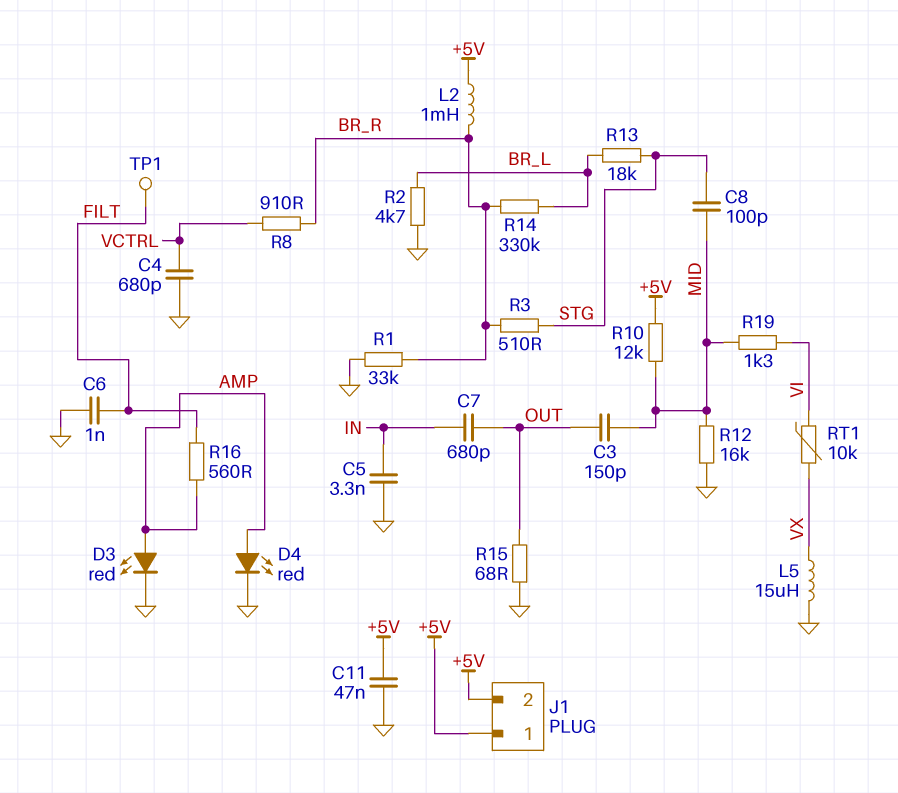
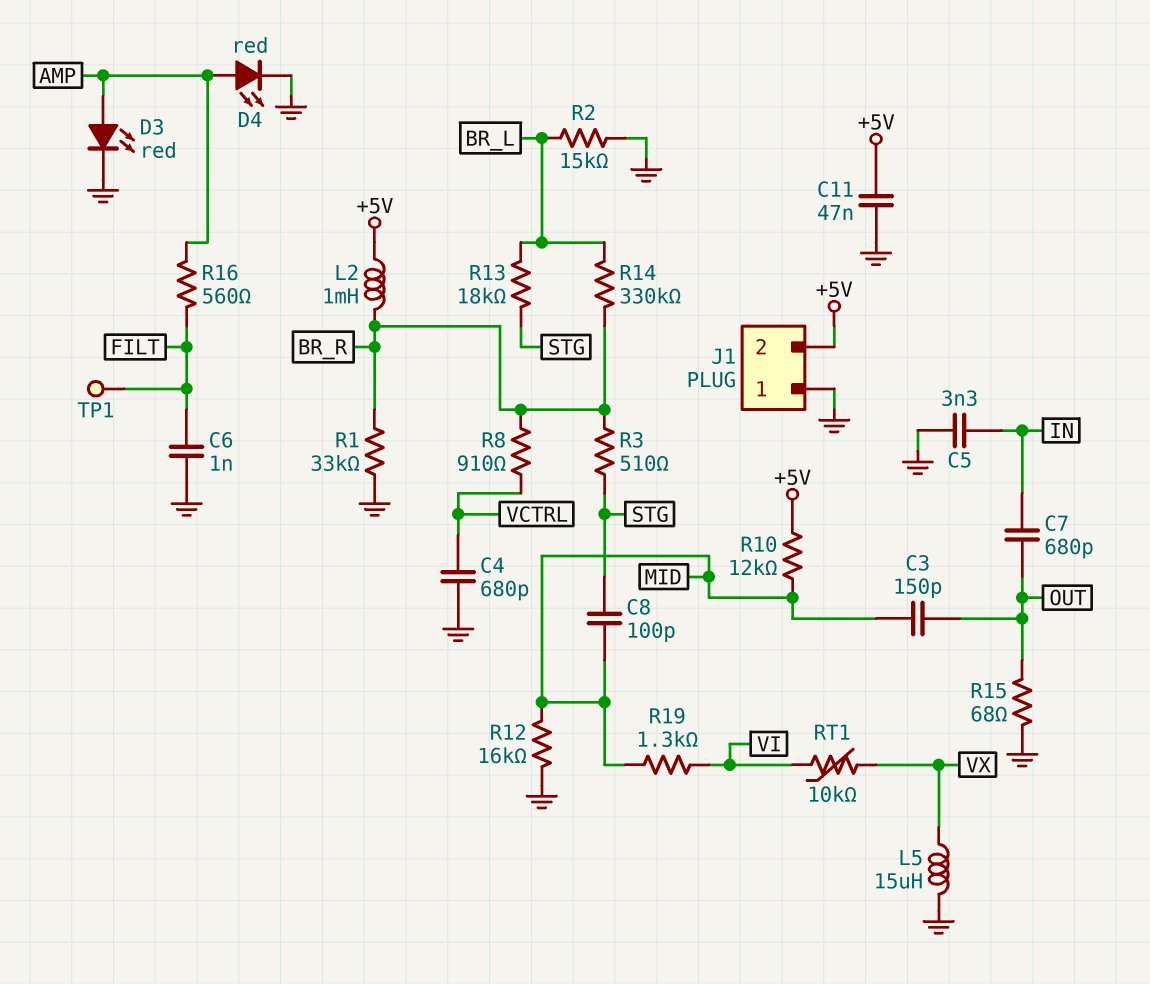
J1 pin 1: +5V -> GND
R2: 4.7k (BR_L, GND) -> 15k (BR_L, GND)

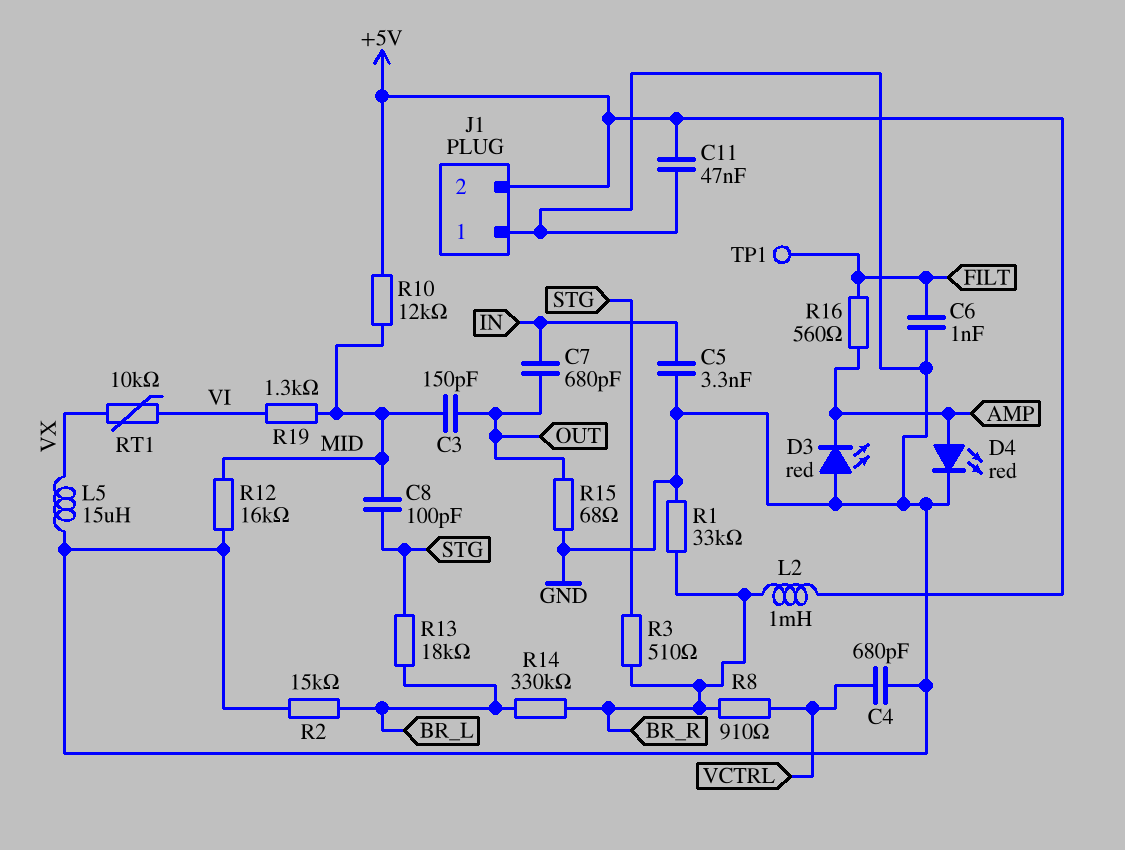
D3: LED red (A AMP, K GND) -> LED red (A GND, K AMP)

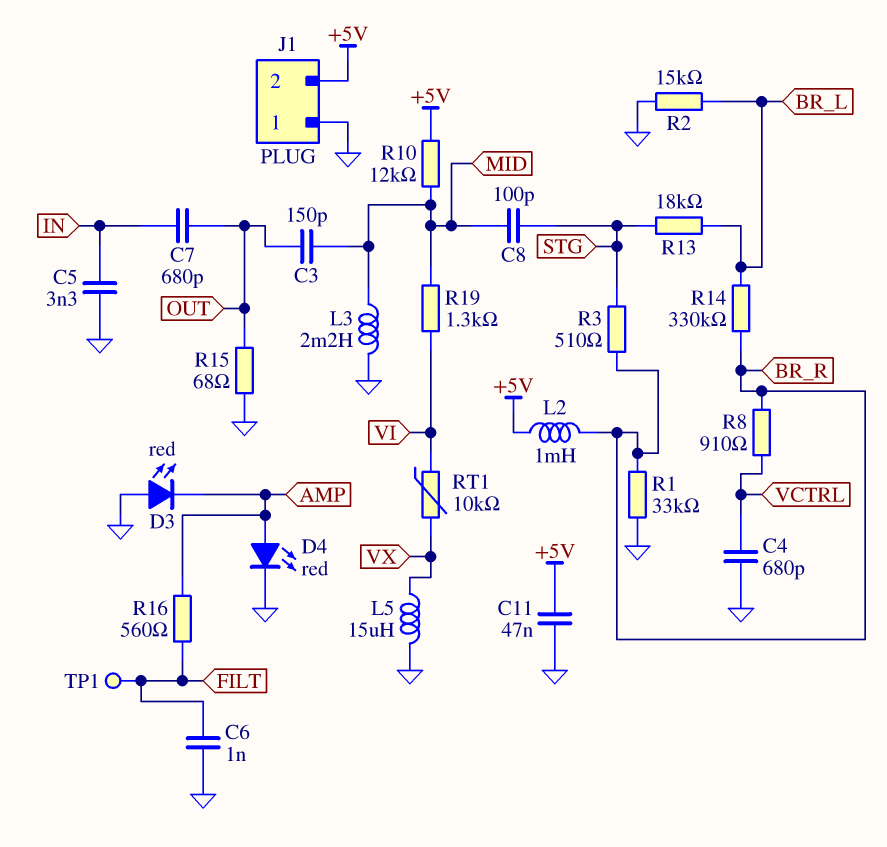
L3: none -> 2.2mH (GND, MID)
R12: 16k (GND, MID) -> none

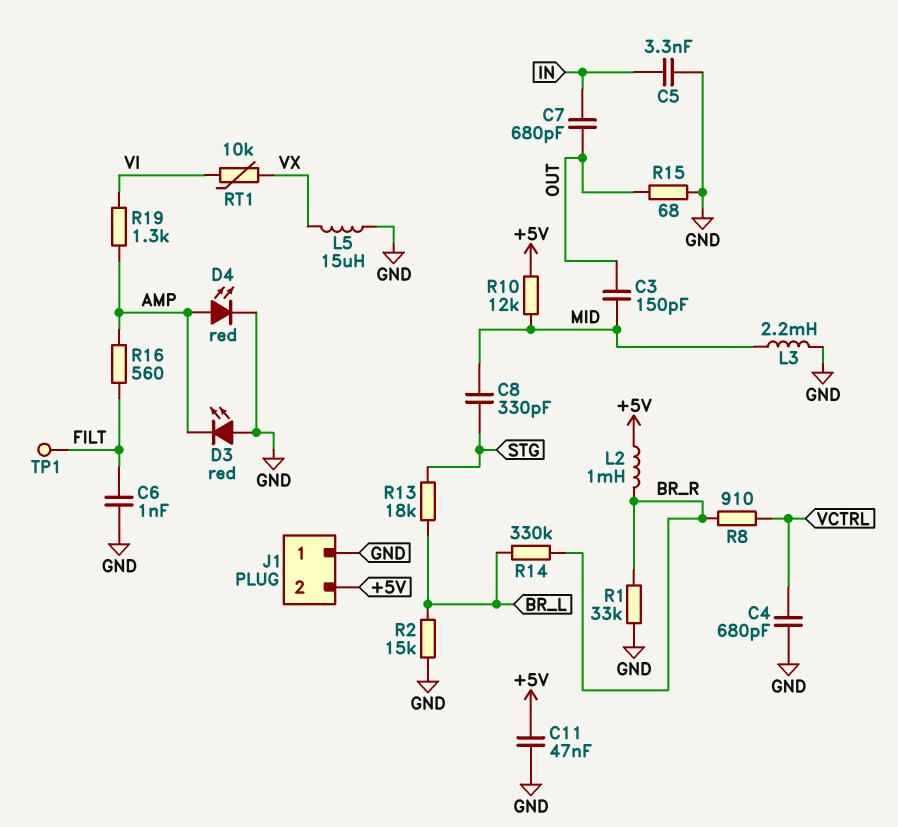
C8: 100pF (MID, STG) -> 330pF (MID, STG)
R3: 510 (BR_R, STG) -> none
R19: 1.3k (MID, VI) -> 1.3k (AMP, VI)

